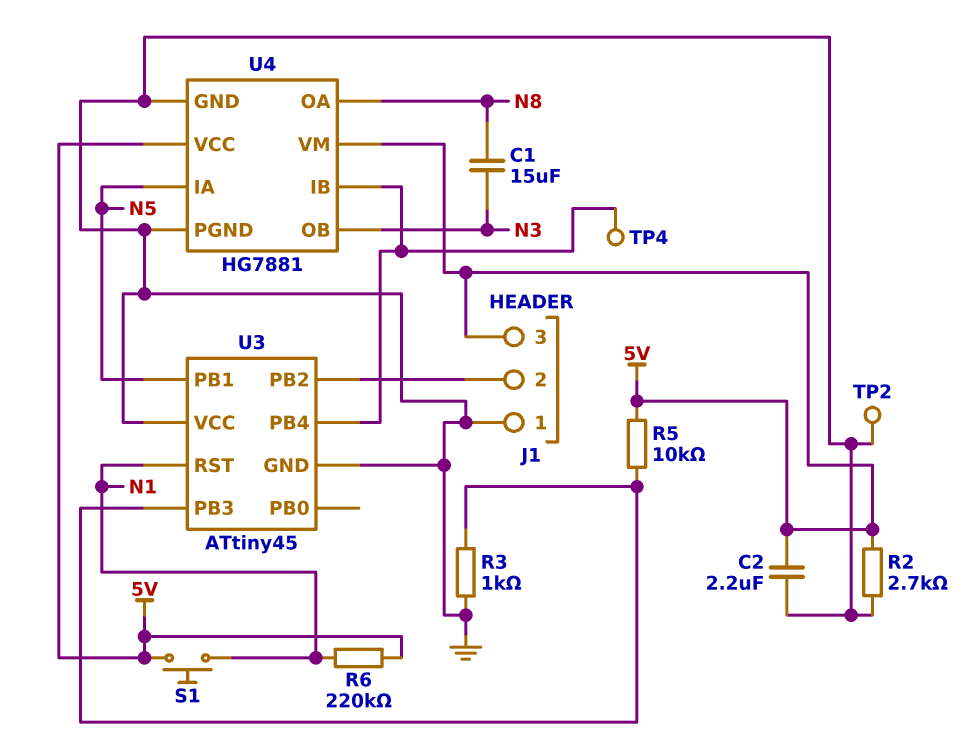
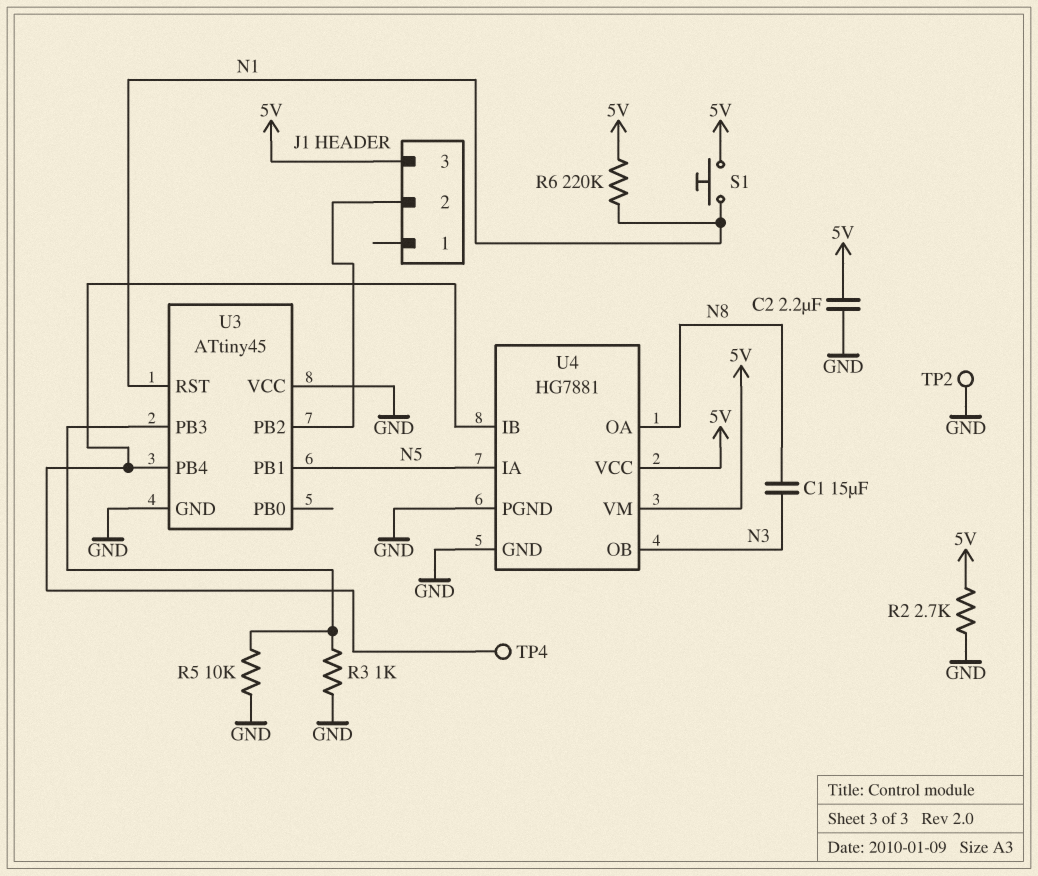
J1 pin 1: GND -> none
R5: 10k (5V, U3/PB3) -> 10k (GND, U3/PB3)

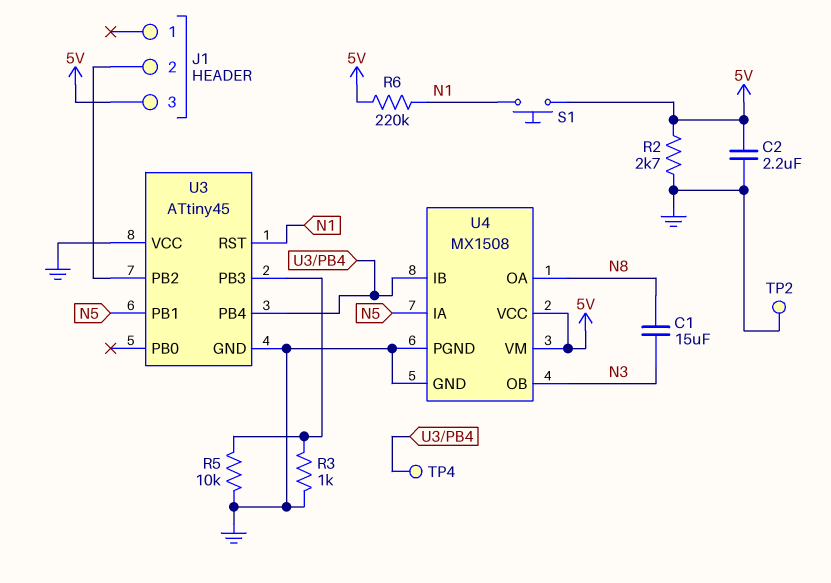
U4: HG7881 -> MX1508

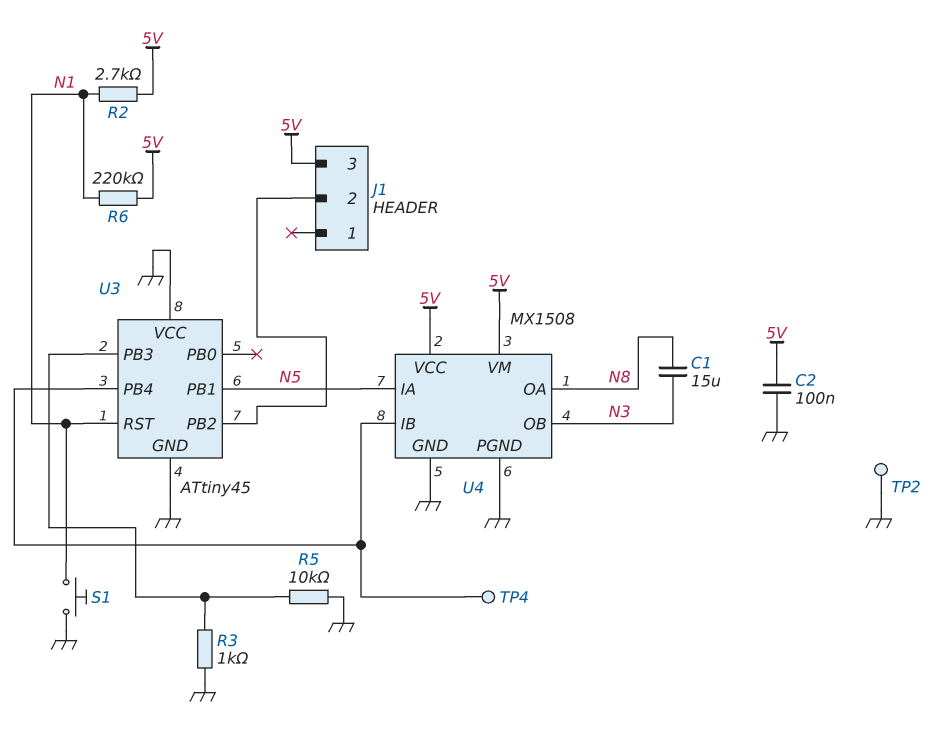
C2: 2.2uF (5V, GND) -> 100nF (5V, GND)
R2: 2.7k (5V, GND) -> 2.7k (5V, N1)
S1: button (5V, N1) -> button (GND, N1)

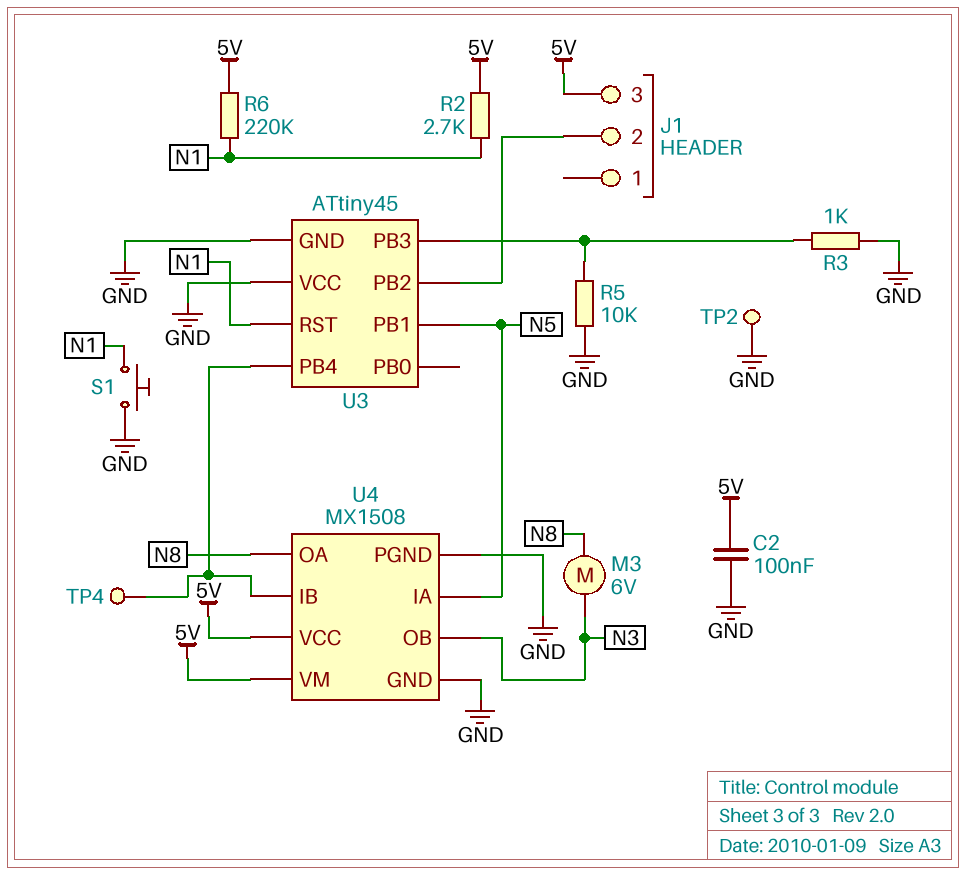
C1: 15uF (N3, N8) -> none
M3: none -> motor 6V (N3, N8)

